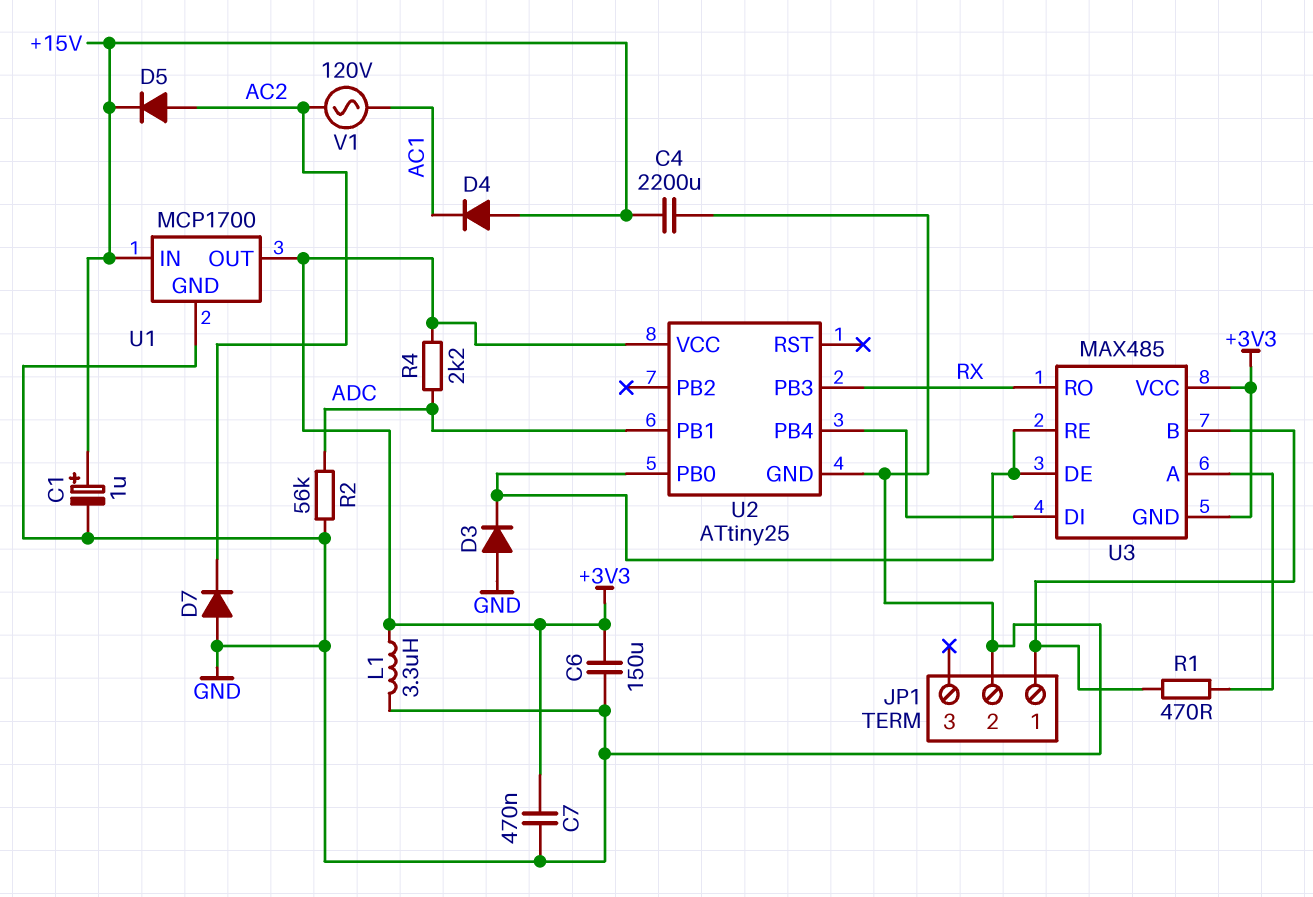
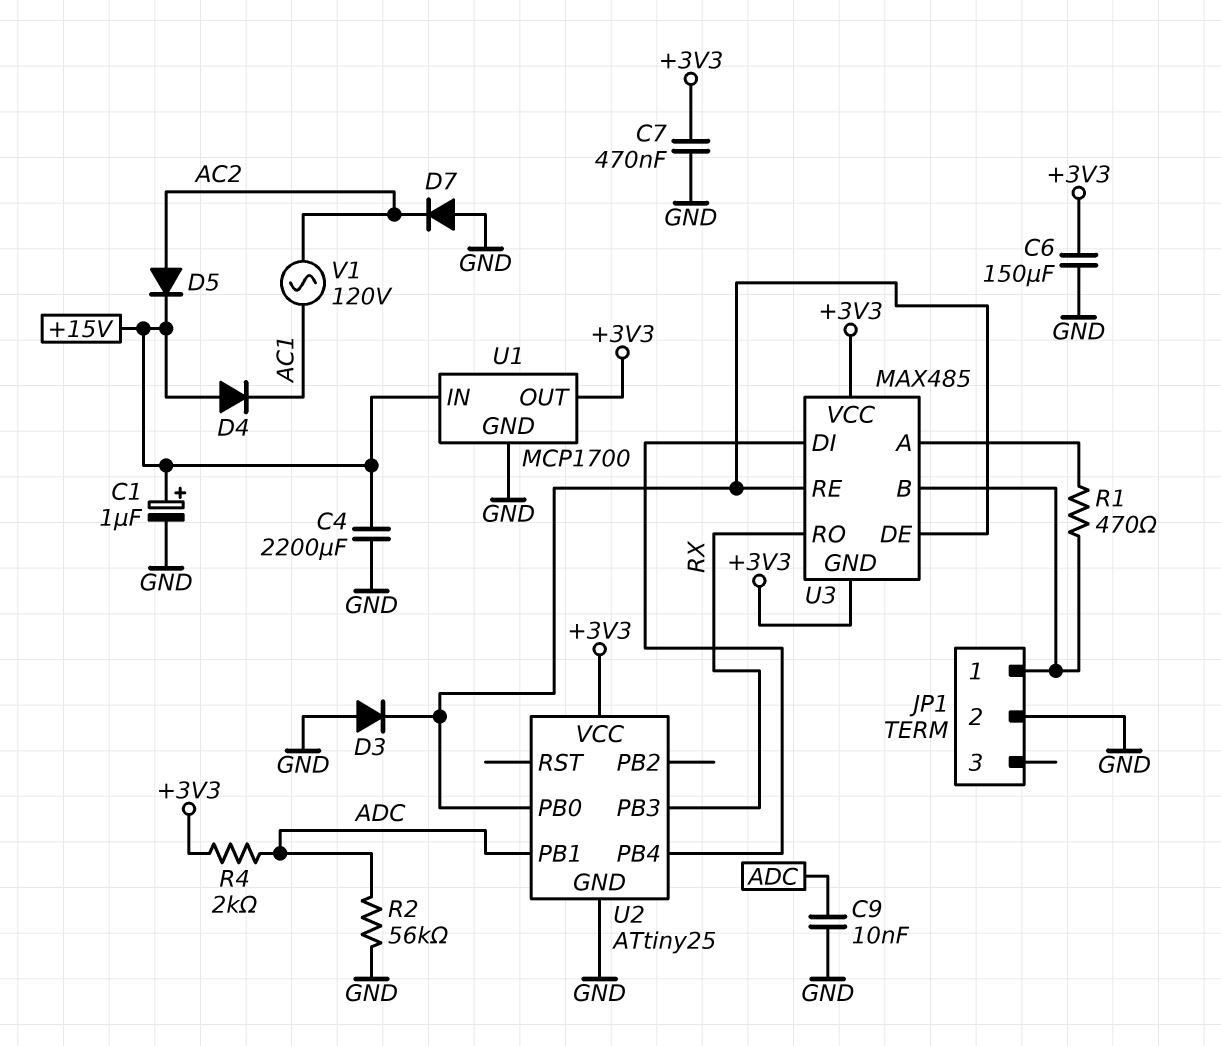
C9: none -> 10nF (ADC, GND)
L1: 3.3uH (+3V3, GND) -> none
R4: 2.2k (+3V3, ADC) -> 2k (+3V3, ADC)

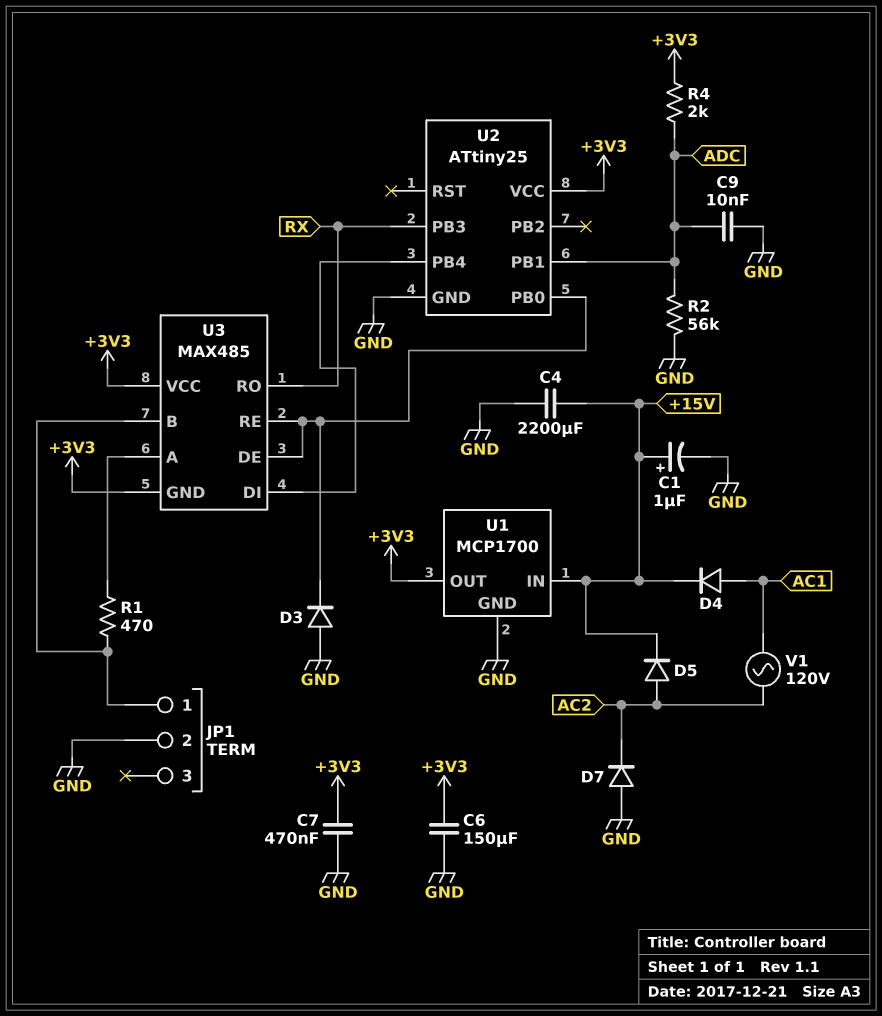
D4: diode (A +15V, K AC1) -> diode (A AC1, K +15V)

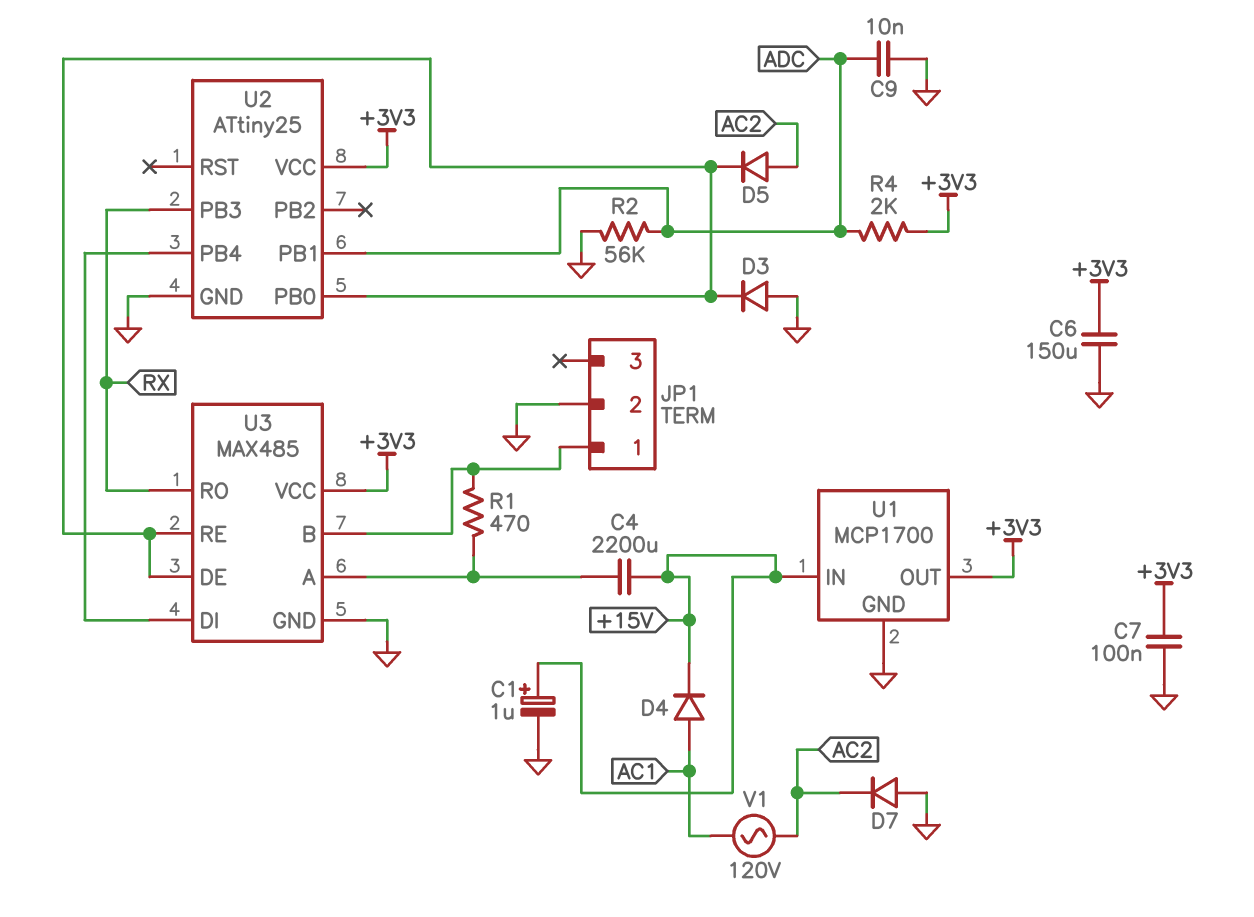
C4: 2200uF (+15V, GND) -> 2200uF (+15V, U3/A)
C7: 470nF (+3V3, GND) -> 100nF (+3V3, GND)
D5: diode (A AC2, K +15V) -> diode (A AC2, K U2/PB0)
U3 pin GND: +3V3 -> GND

